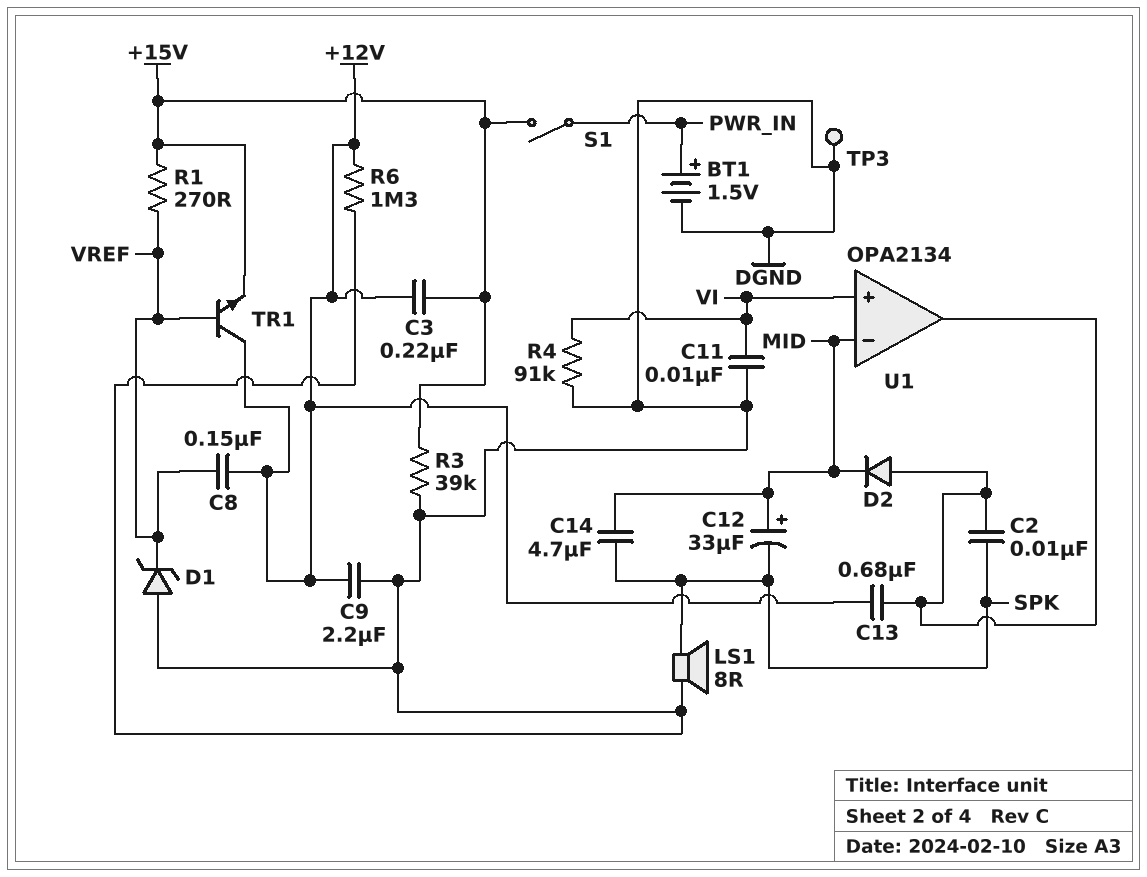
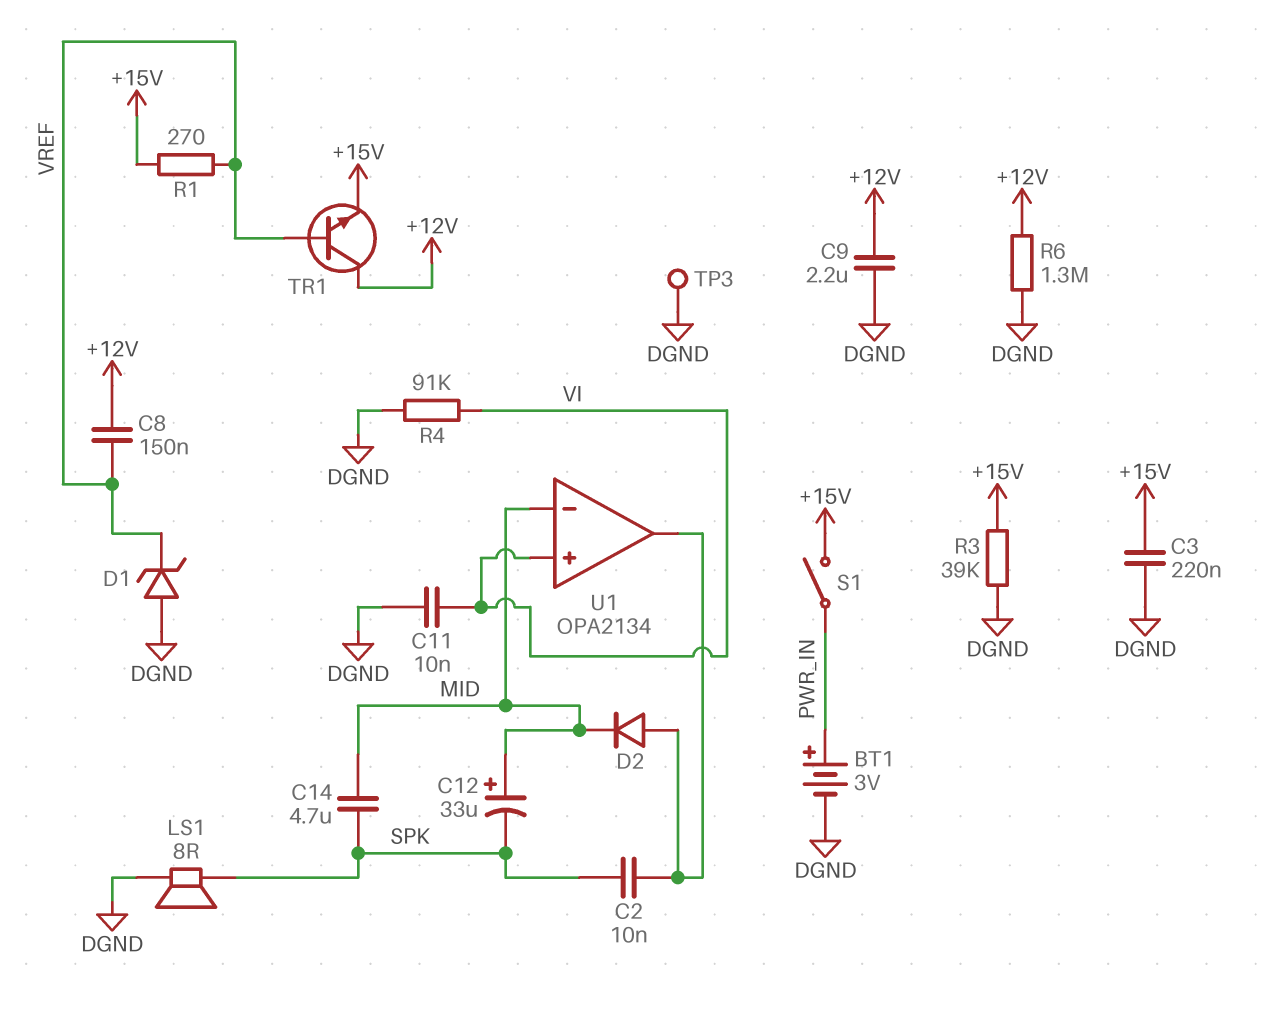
BT1: 1.5V (plus PWR_IN, minus DGND) -> 3V (plus PWR_IN, minus DGND)
C3: 220nF (+12V, +15V) -> 220nF (+15V, DGND)
C13: 680nF (+12V, U1/out) -> none

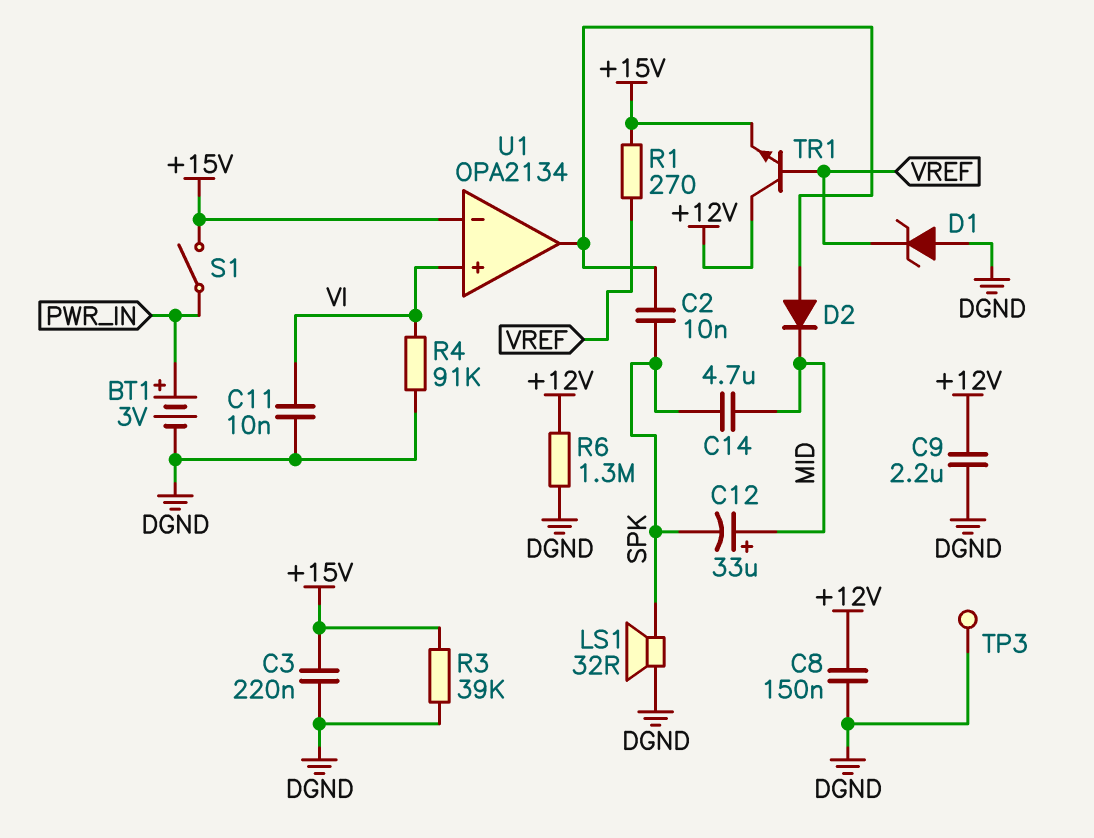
C8: 150nF (+12V, VREF) -> 150nF (+12V, DGND)
LS1: speaker 8R (DGND, SPK) -> speaker 32R (DGND, SPK)
U1 pin in-: MID -> +15V

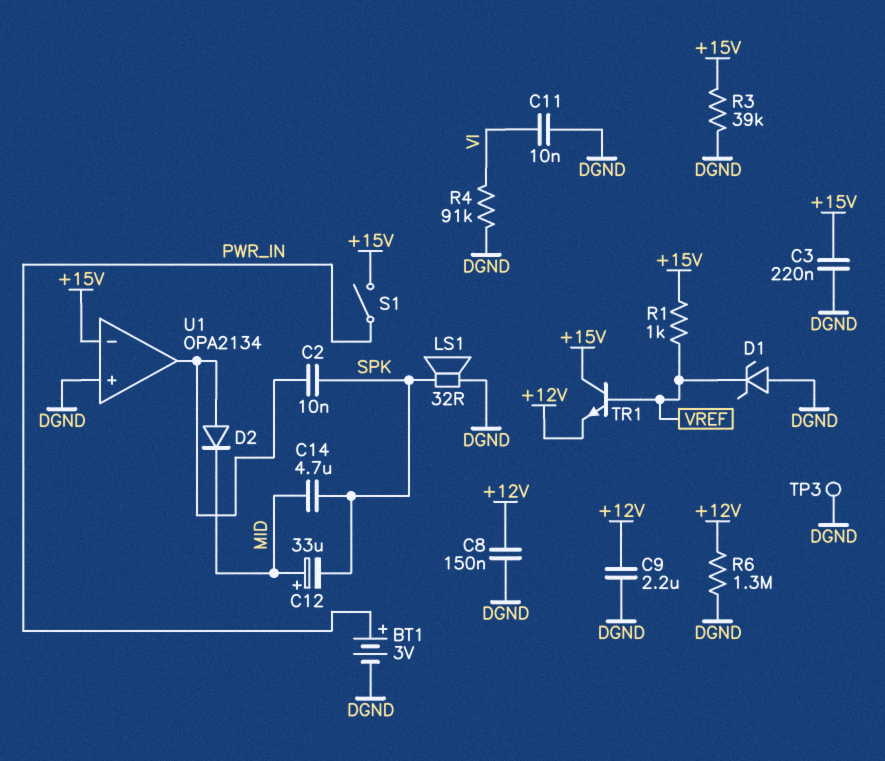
R1: 270 (+15V, VREF) -> 1k (+15V, VREF)
TR1: NPN (B VREF, C +12V, E +15V) -> NPN (B VREF, C +15V, E +12V)
U1 pin in+: VI -> DGND

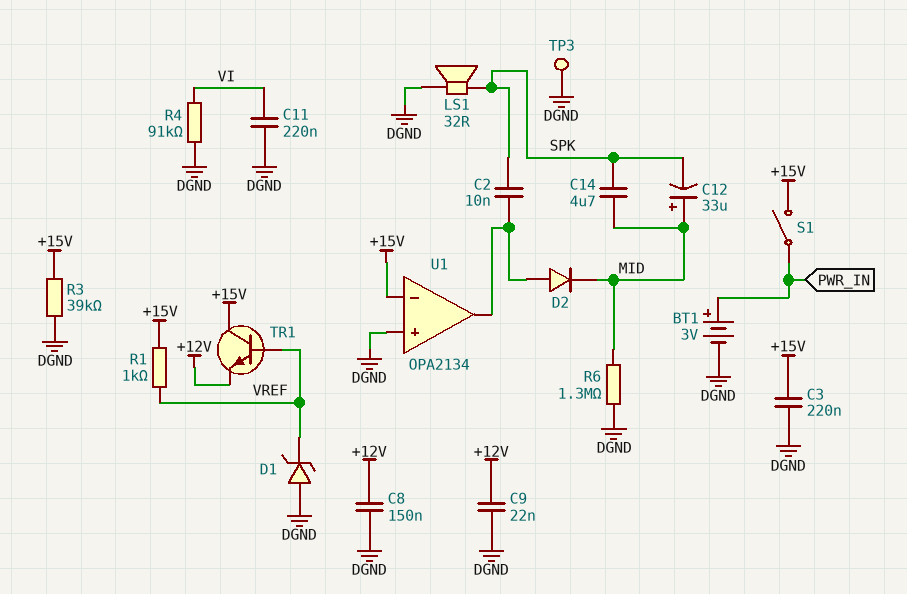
C9: 2.2uF (+12V, DGND) -> 22nF (+12V, DGND)
C11: 10nF (DGND, VI) -> 220nF (DGND, VI)
R6: 1.3M (+12V, DGND) -> 1.3M (DGND, MID)

